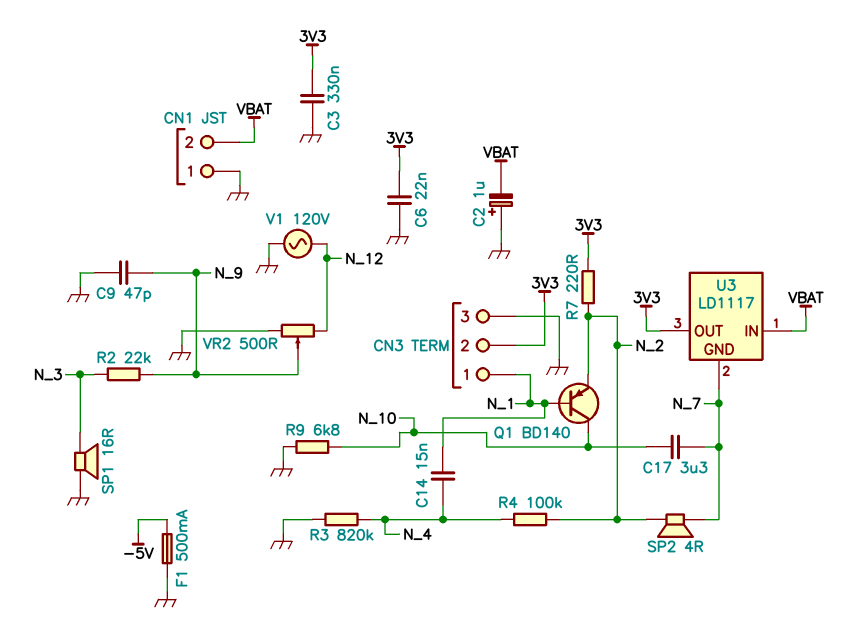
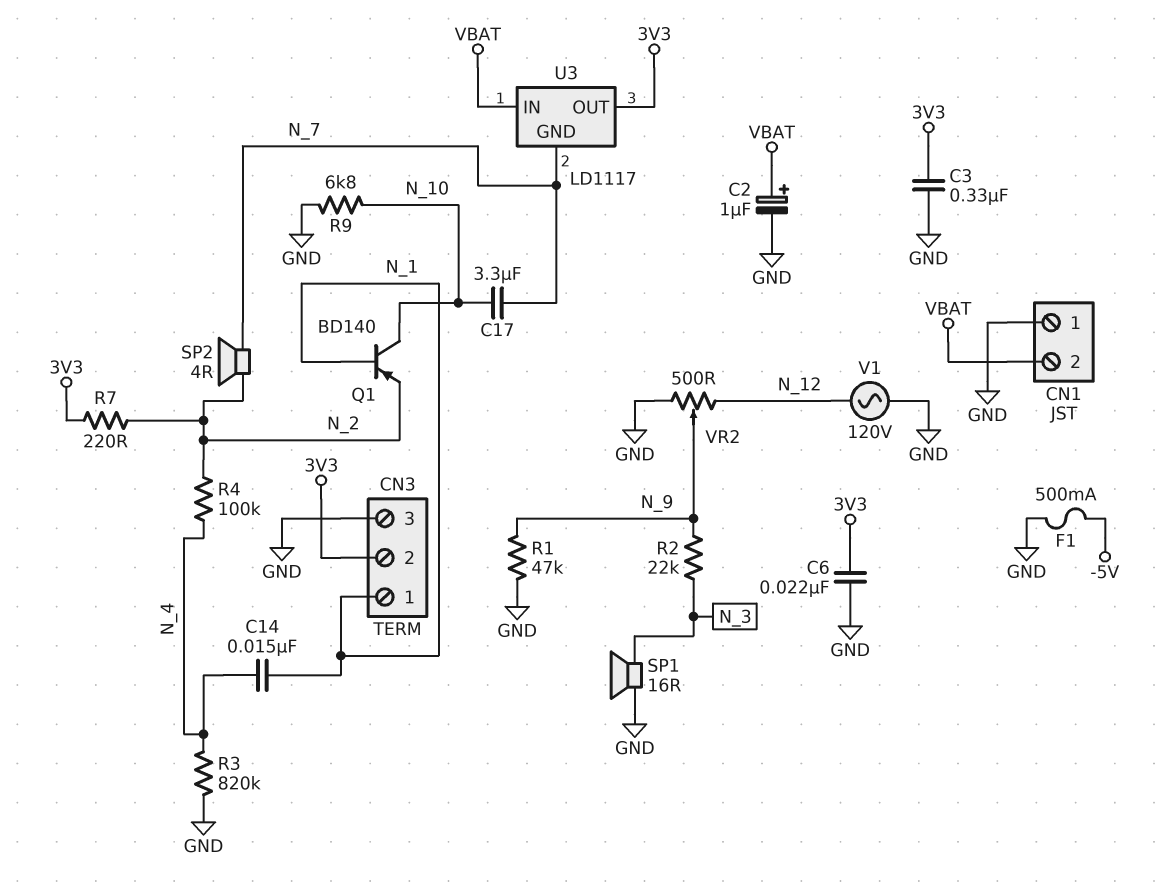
C2: 1uF (plus GND, minus VBAT) -> 1uF (plus VBAT, minus GND)
C9: 47pF (GND, N_9) -> none
R1: none -> 47k (GND, N_9)

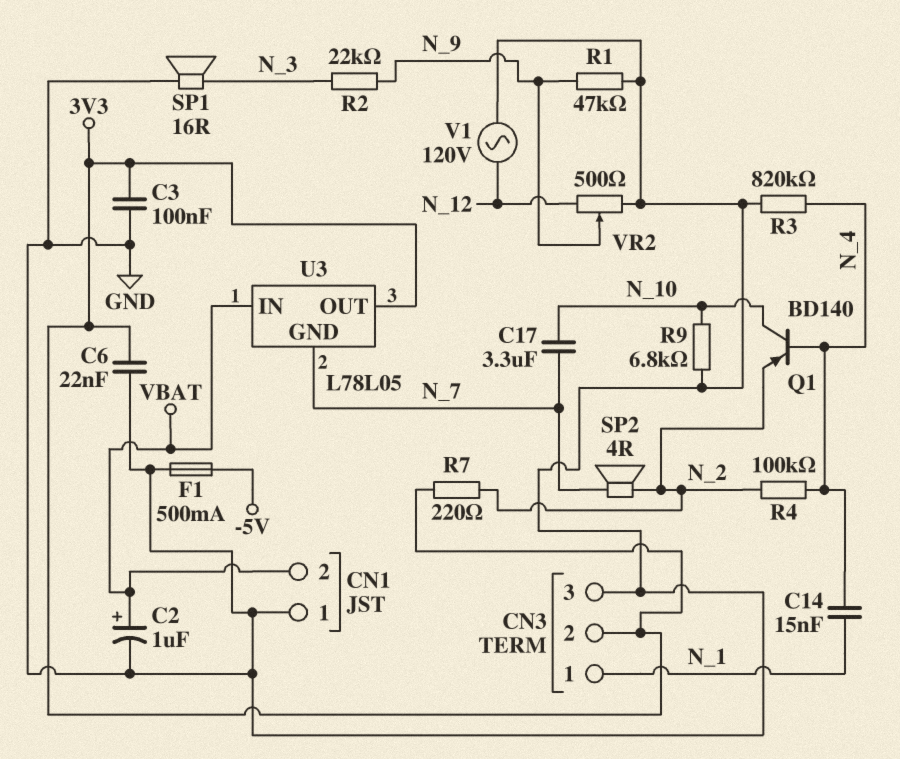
C3: 330nF (3V3, GND) -> 100nF (3V3, GND)
Q1: PNP BD140 (B N_1, C N_10, E N_2) -> PNP BD140 (B N_4, C N_10, E N_2)
U3: LD1117 -> L78L05

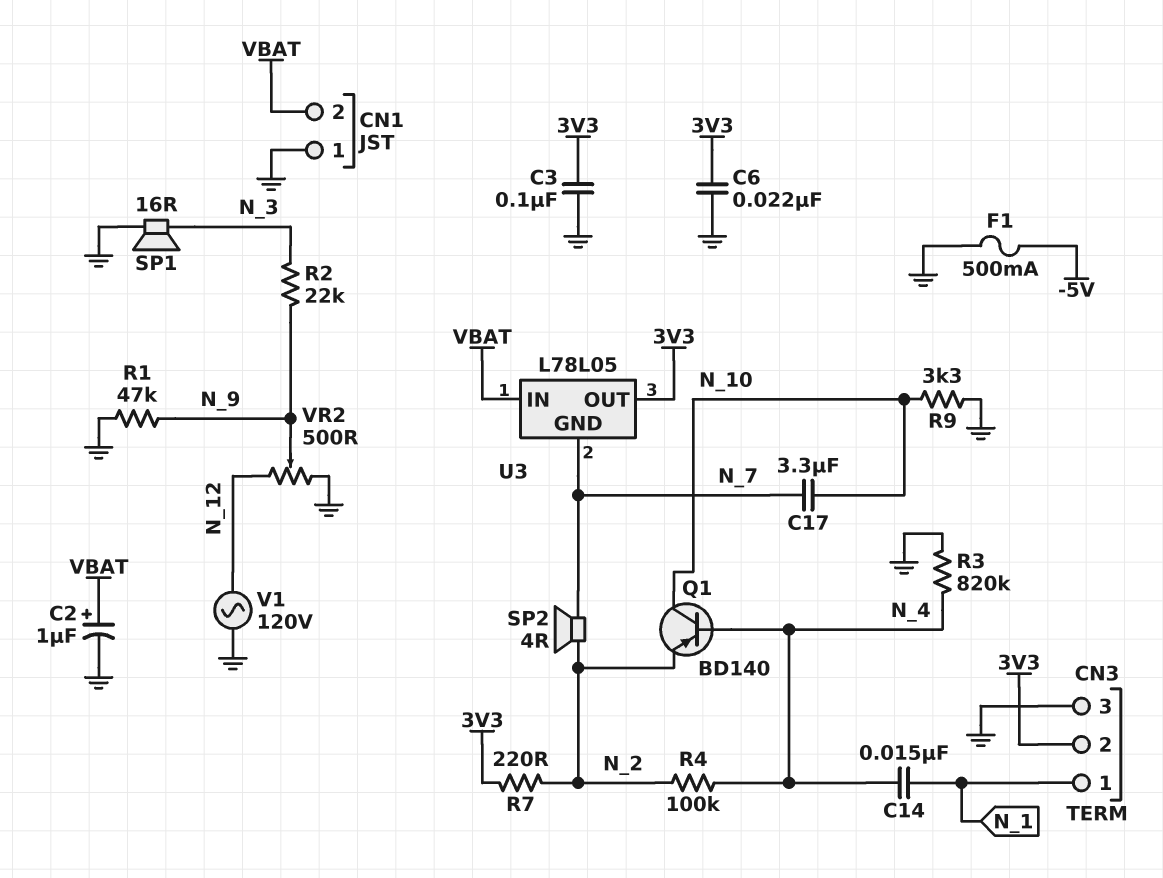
R9: 6.8k (GND, N_10) -> 3.3k (GND, N_10)

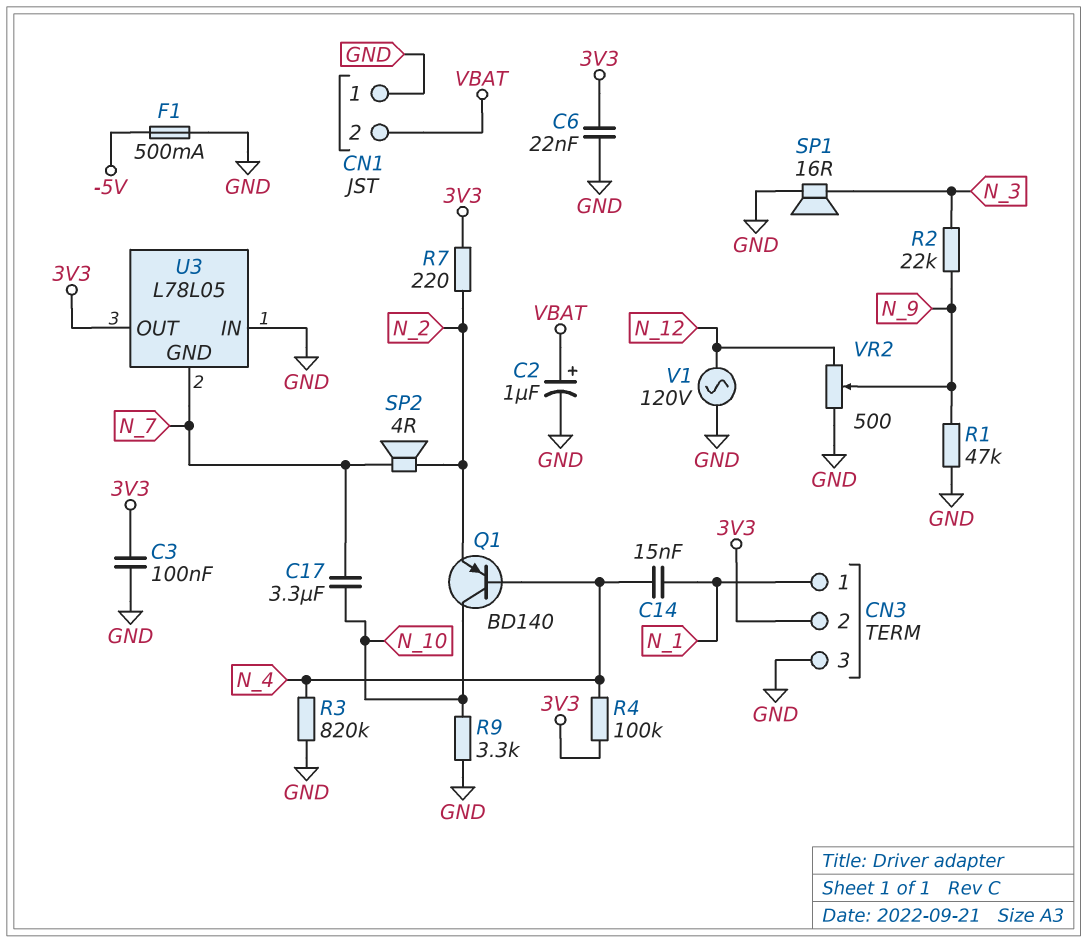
R4: 100k (N_2, N_4) -> 100k (3V3, N_4)
U3 pin IN: VBAT -> GND

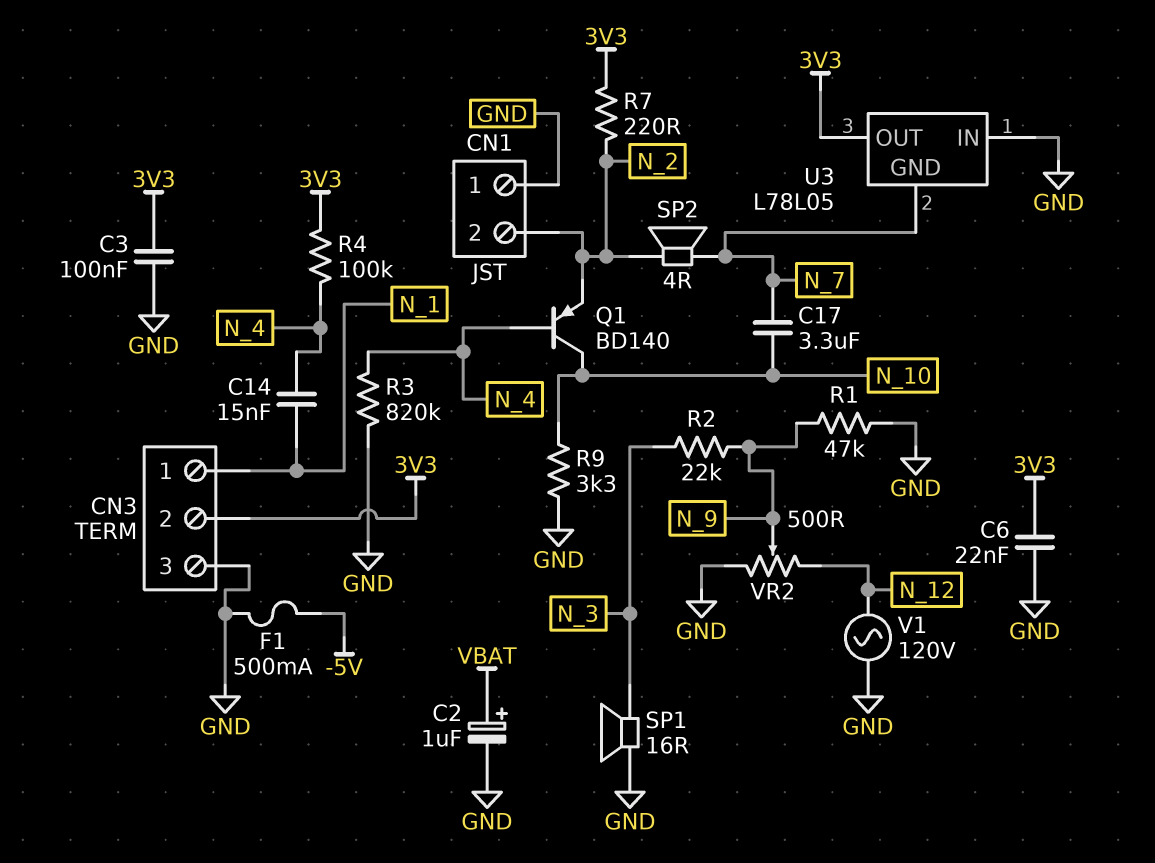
CN1 pin 2: VBAT -> N_2

